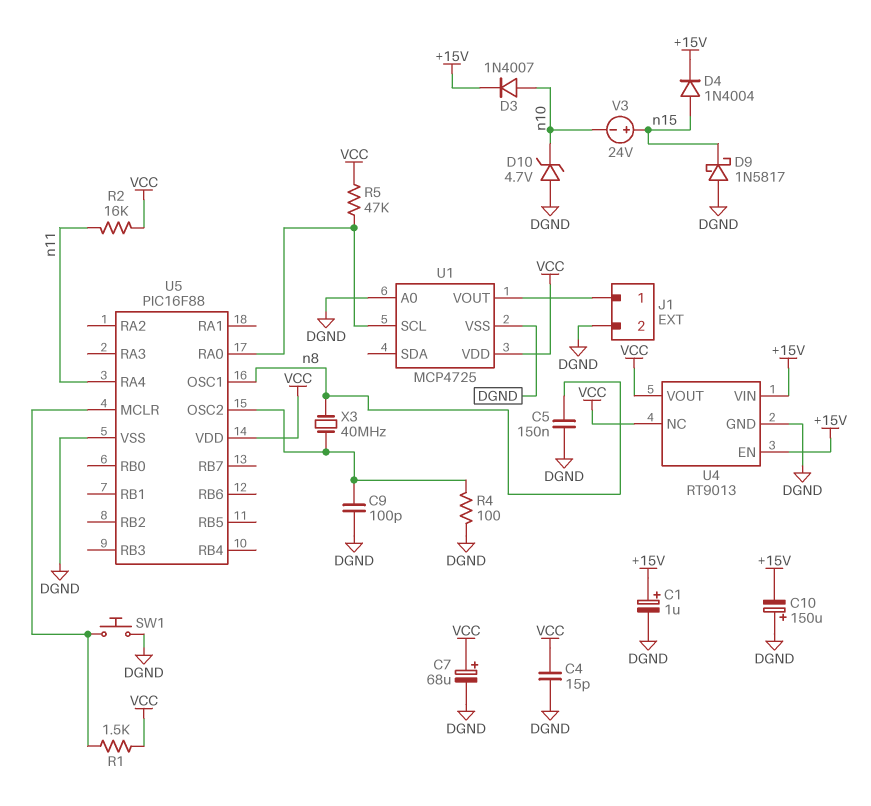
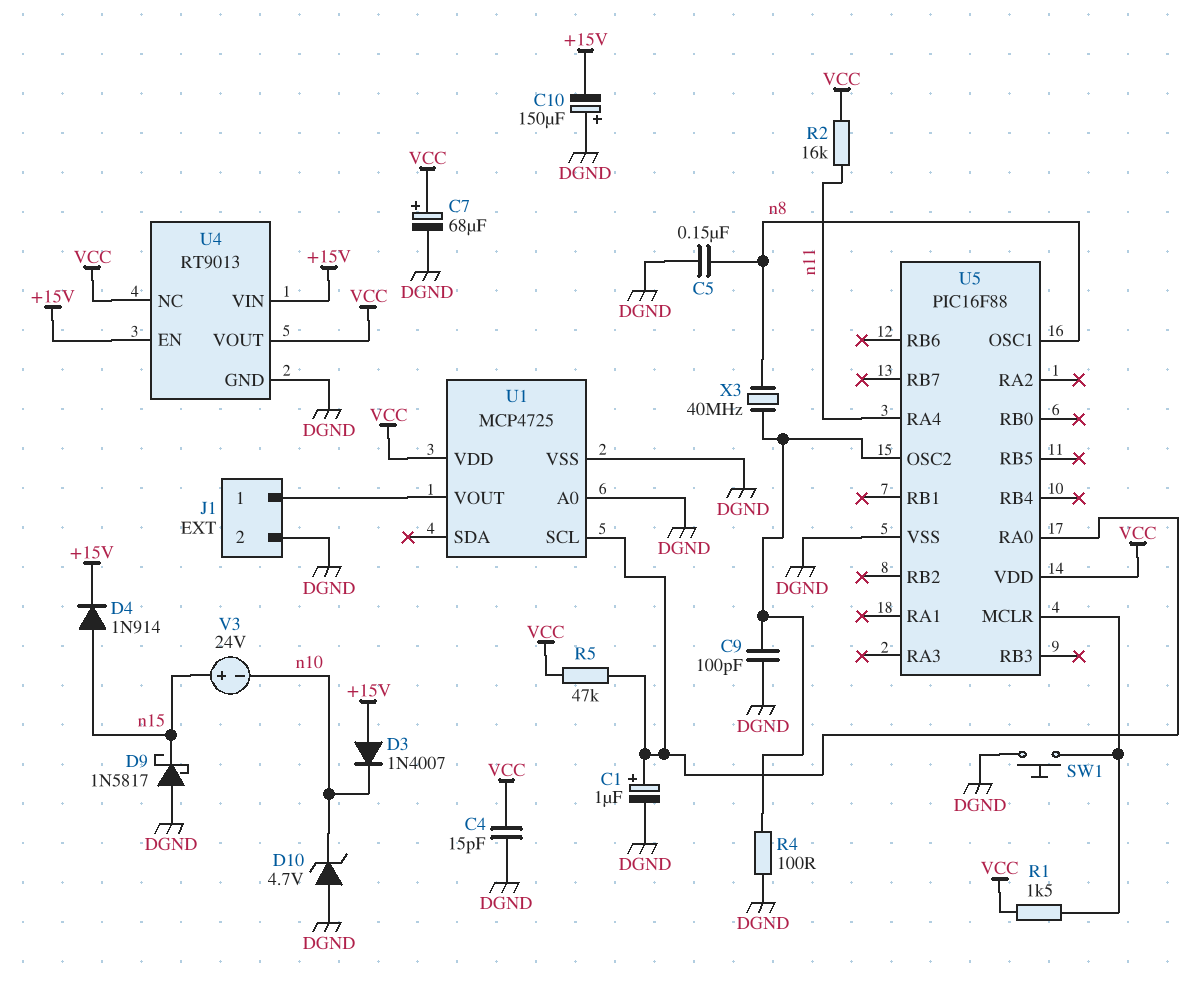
C1: 1uF (plus +15V, minus DGND) -> 1uF (plus U1/SCL, minus DGND)
D3: diode 1N4007 (A n10, K +15V) -> diode 1N4007 (A +15V, K n10)
D4: diode 1N4004 (A n15, K +15V) -> diode 1N914 (A n15, K +15V)

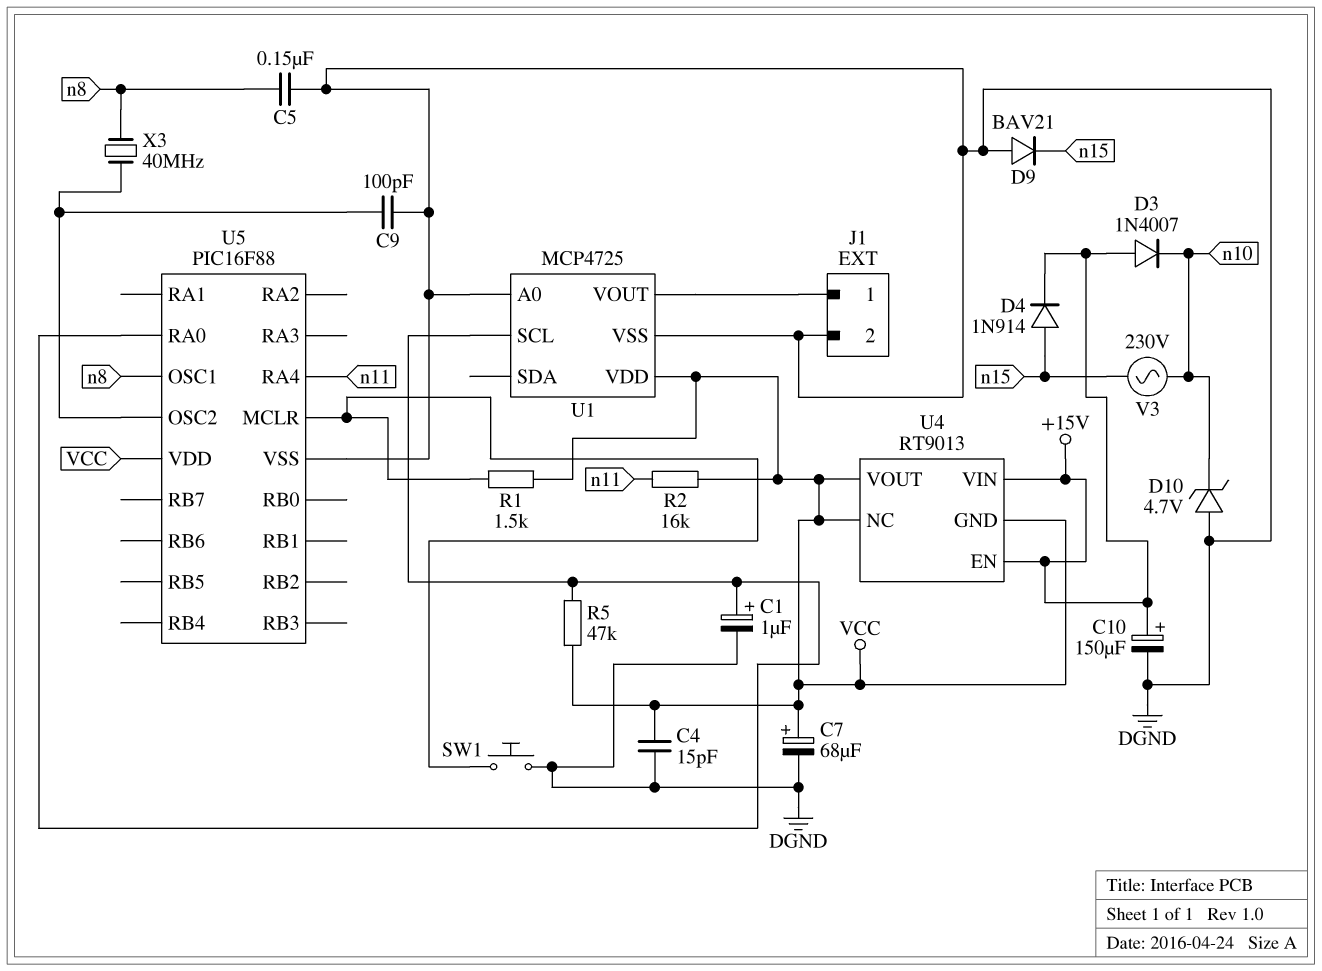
C10: 150uF (plus DGND, minus +15V) -> 150uF (plus +15V, minus DGND)
D9: schottky 1N5817 (A DGND, K n15) -> diode BAV21 (A DGND, K n15)
R4: 100 (DGND, U5/OSC2) -> none
U4 pin GND: DGND -> VCC
V3: 24V (plus n15, minus n10) -> AC 230V (n10, n15)

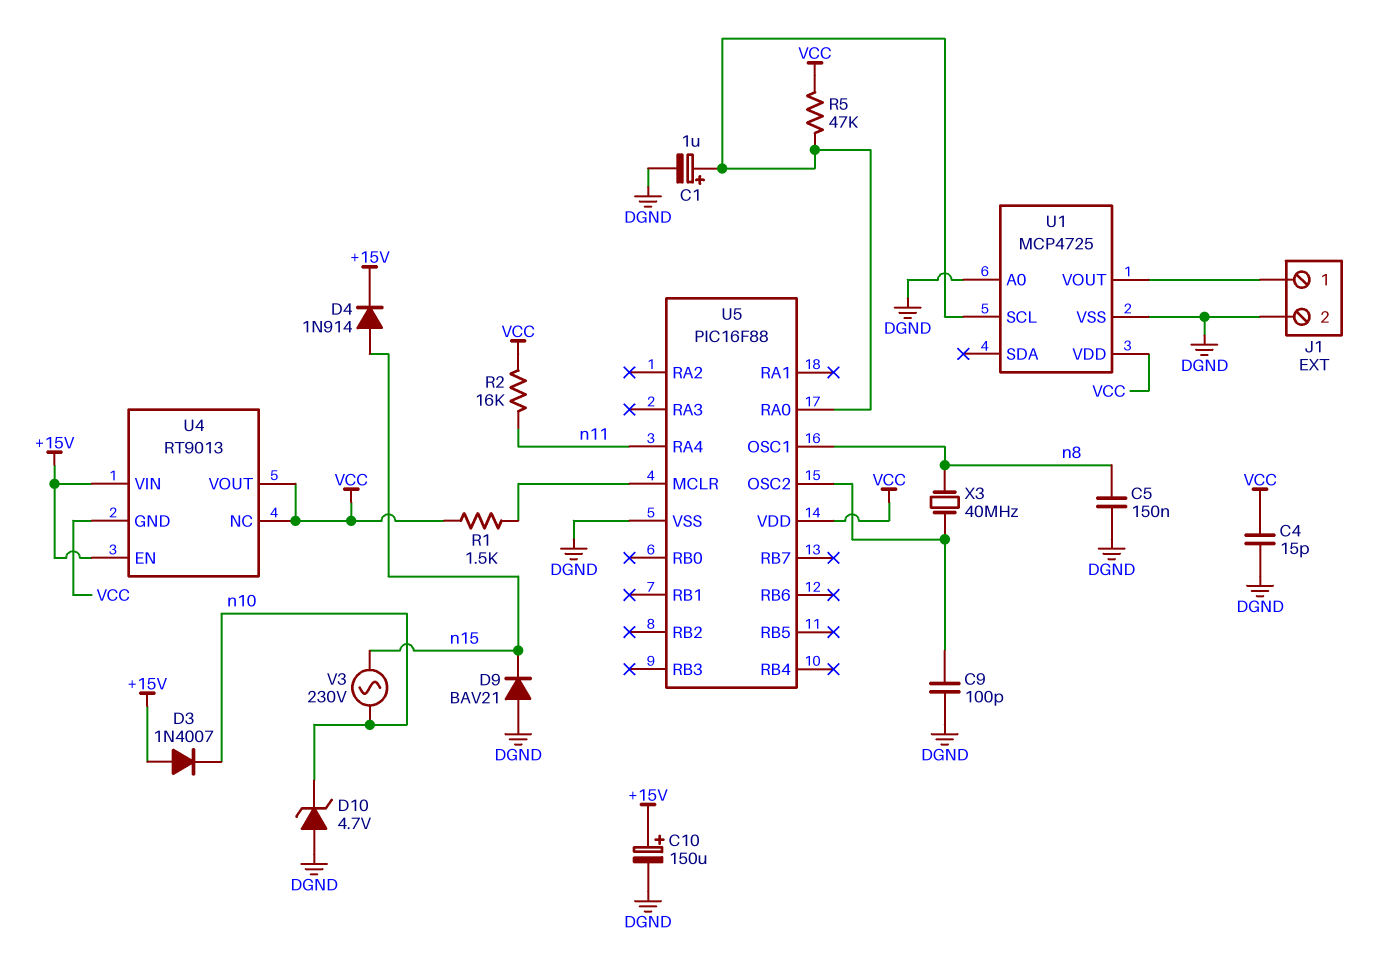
C7: 68uF (plus VCC, minus DGND) -> none
SW1: button (DGND, U5/MCLR) -> none

